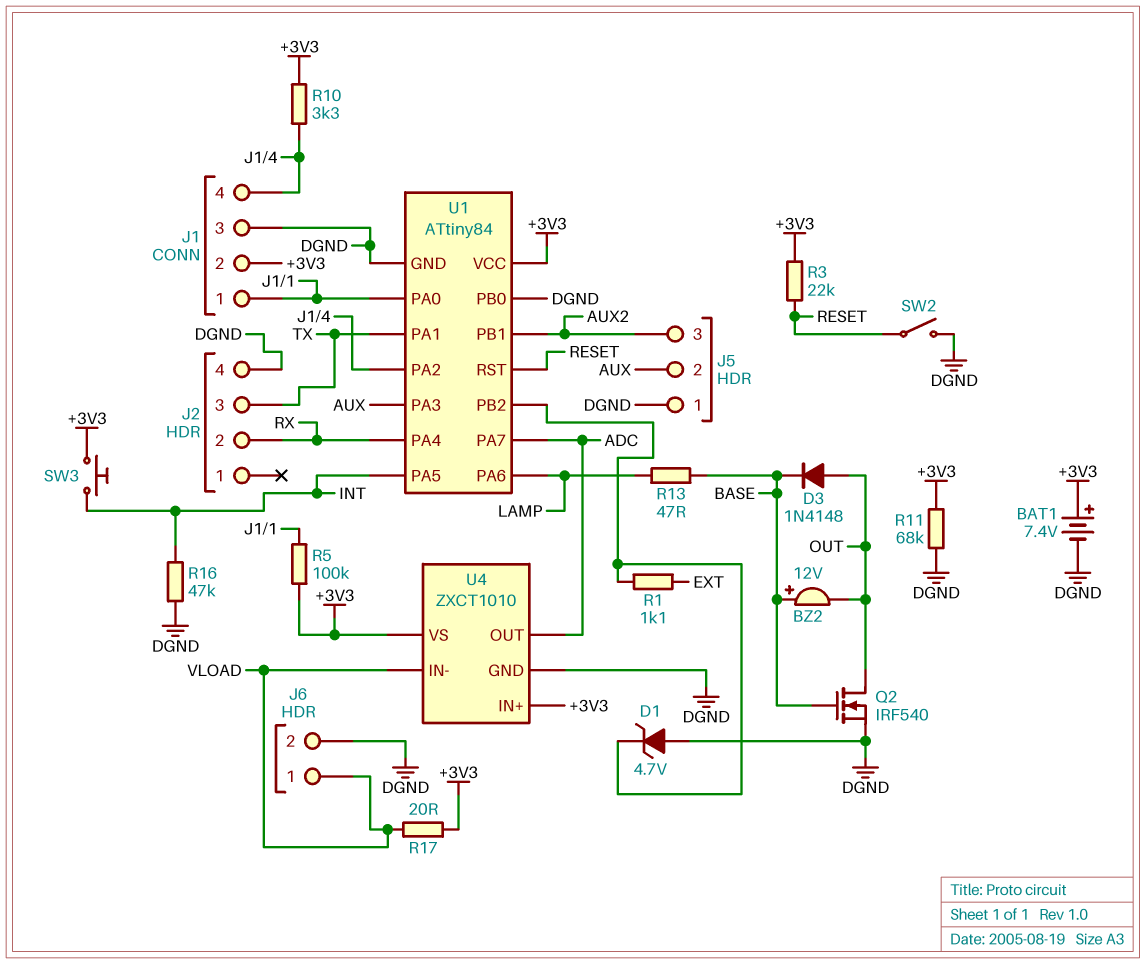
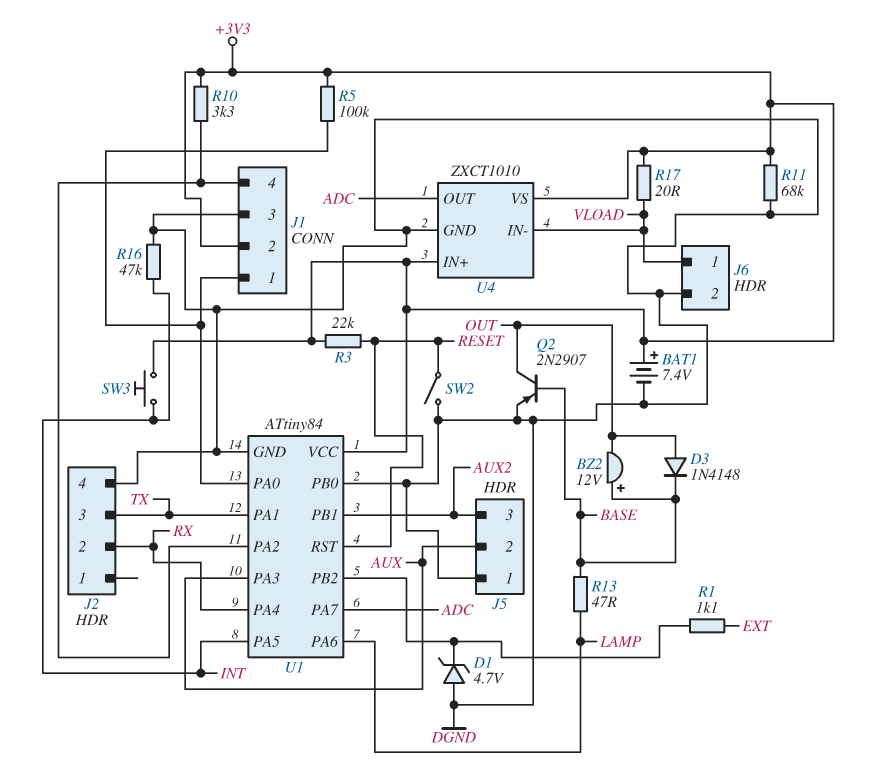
Q2: NMOS IRF540 (G BASE, D OUT, S DGND) -> PNP 2N2907 (B BASE, C OUT, E DGND)

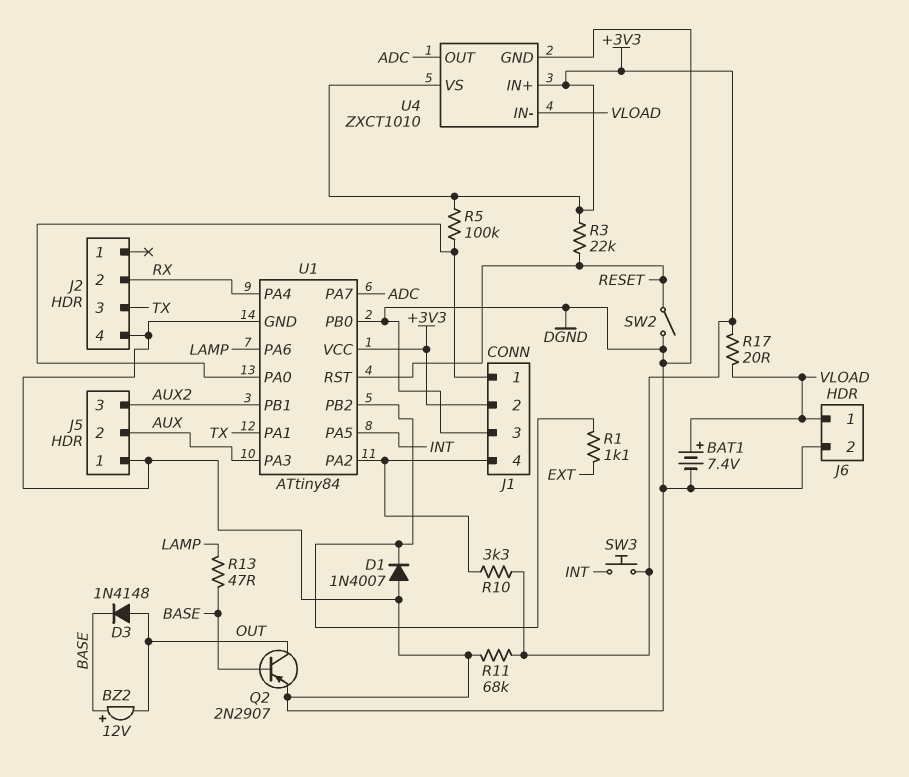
BAT1: 7.4V (plus +3V3, minus DGND) -> 7.4V (plus VLOAD, minus DGND)
D1: zener 4.7V (A DGND, K U1/PB2) -> diode 1N4007 (A DGND, K U1/PB2)
R16: 47k (DGND, INT) -> none

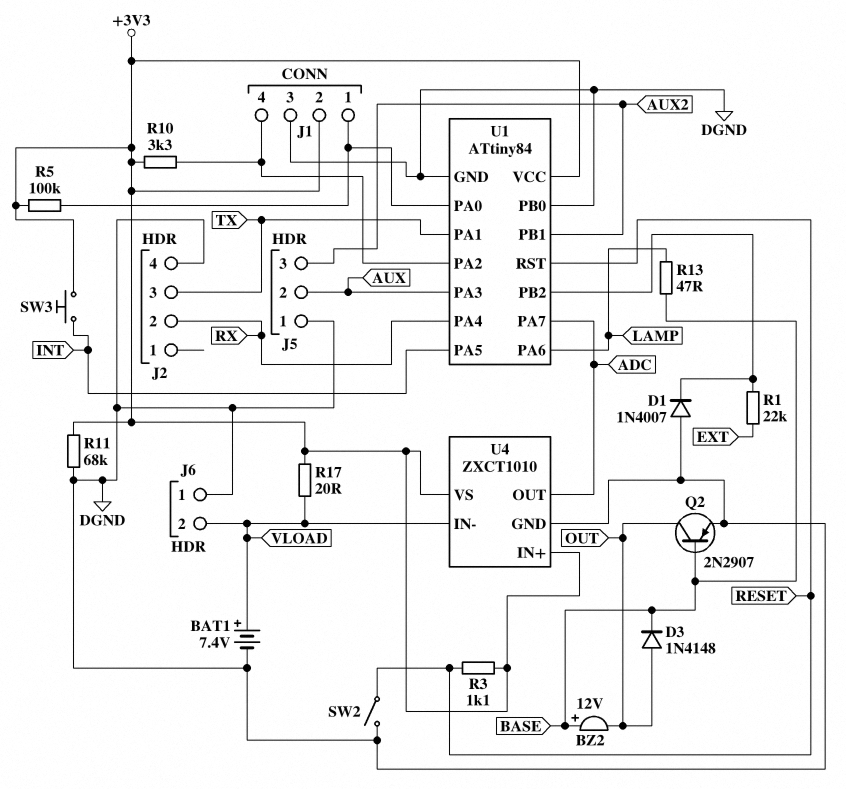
J6 pin 1: VLOAD -> DGND
J6 pin 2: DGND -> VLOAD
R1: 1.1k (EXT, U1/PB2) -> 22k (EXT, U1/PB2)
R3: 22k (+3V3, RESET) -> 1.1k (+3V3, RESET)

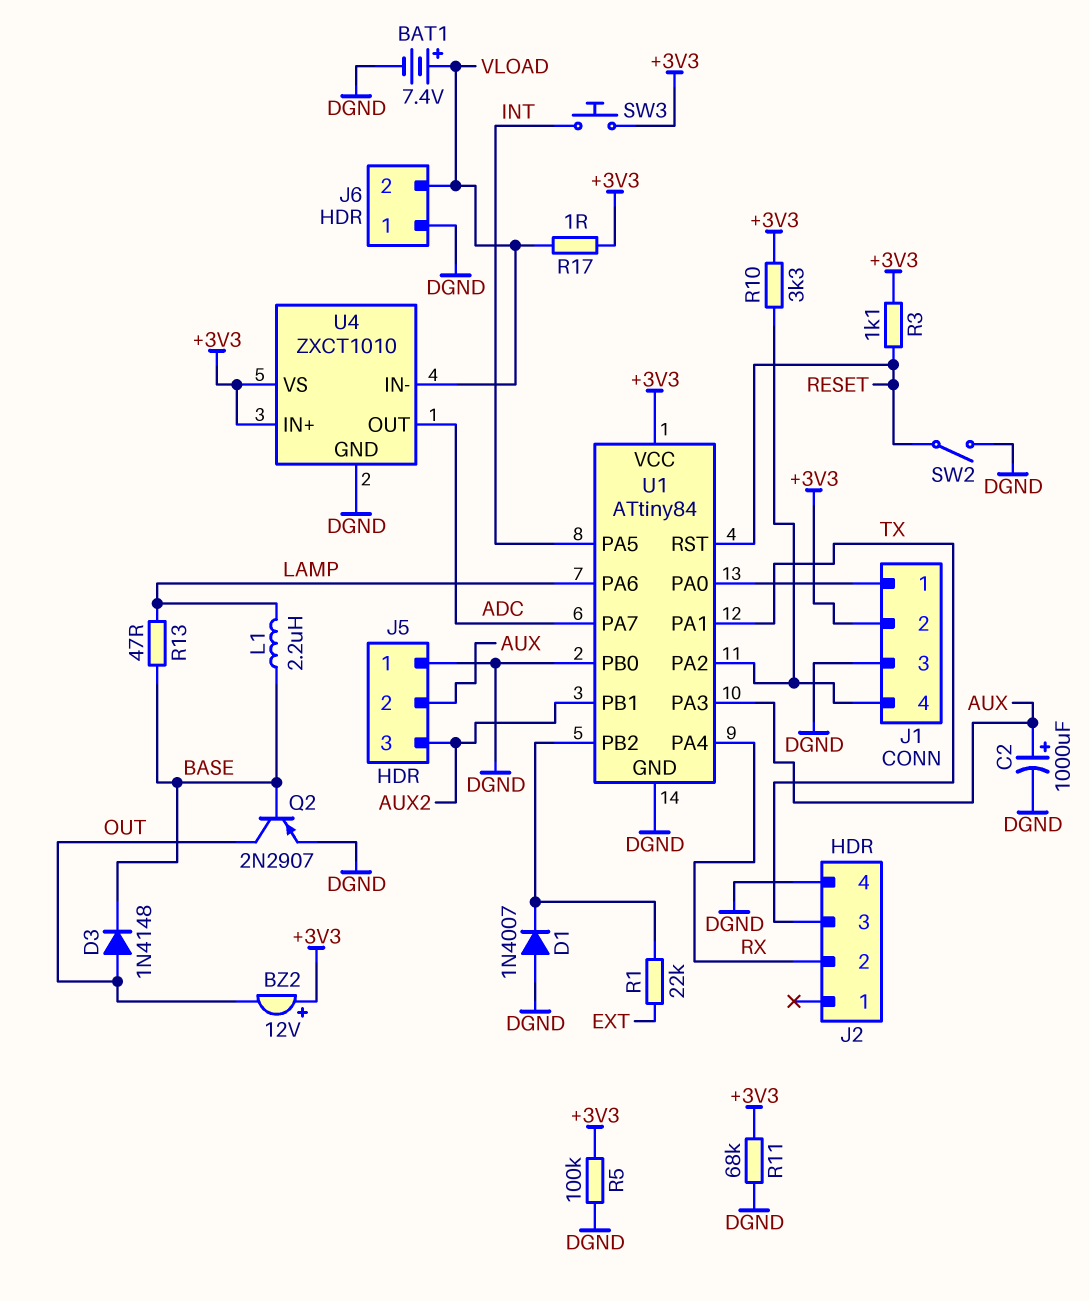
BZ2: buzzer 12V (plus BASE, minus OUT) -> buzzer 12V (plus +3V3, minus OUT)
C2: none -> 1000uF (plus AUX, minus DGND)
L1: none -> 2.2uH (BASE, LAMP)
R5: 100k (+3V3, J1/1) -> 100k (+3V3, DGND)
R17: 20 (+3V3, VLOAD) -> 1 (+3V3, VLOAD)

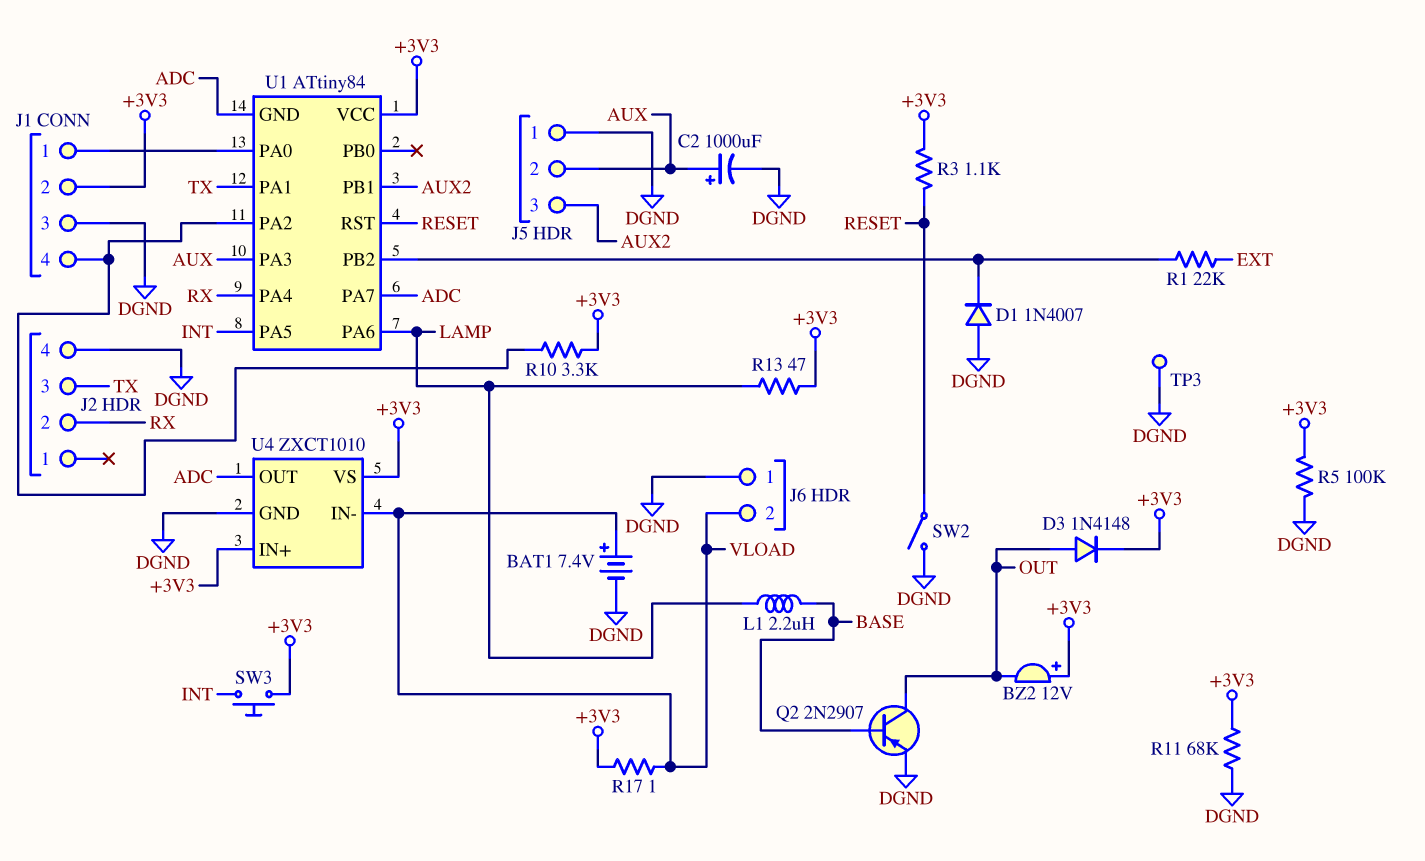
D3: diode 1N4148 (A OUT, K BASE) -> diode 1N4148 (A OUT, K +3V3)
R13: 47 (BASE, LAMP) -> 47 (+3V3, LAMP)
TP3: none -> test point (DGND)
U1 pin GND: DGND -> ADC
U1 pin PB0: DGND -> none

